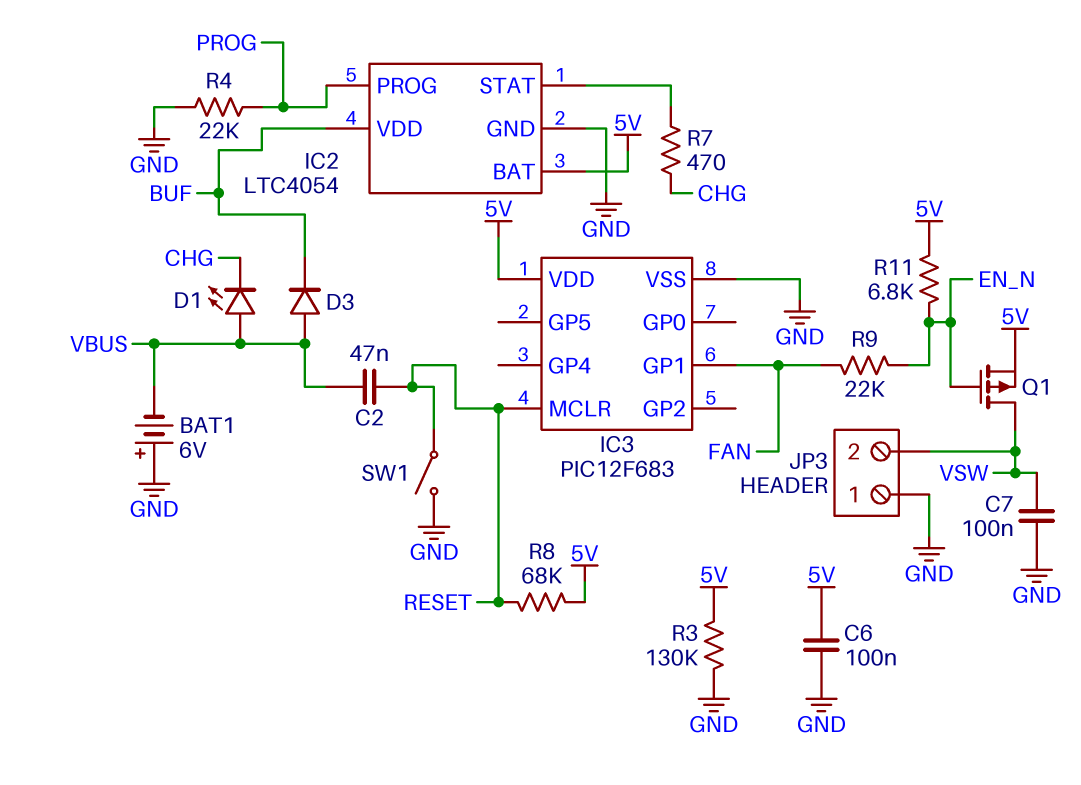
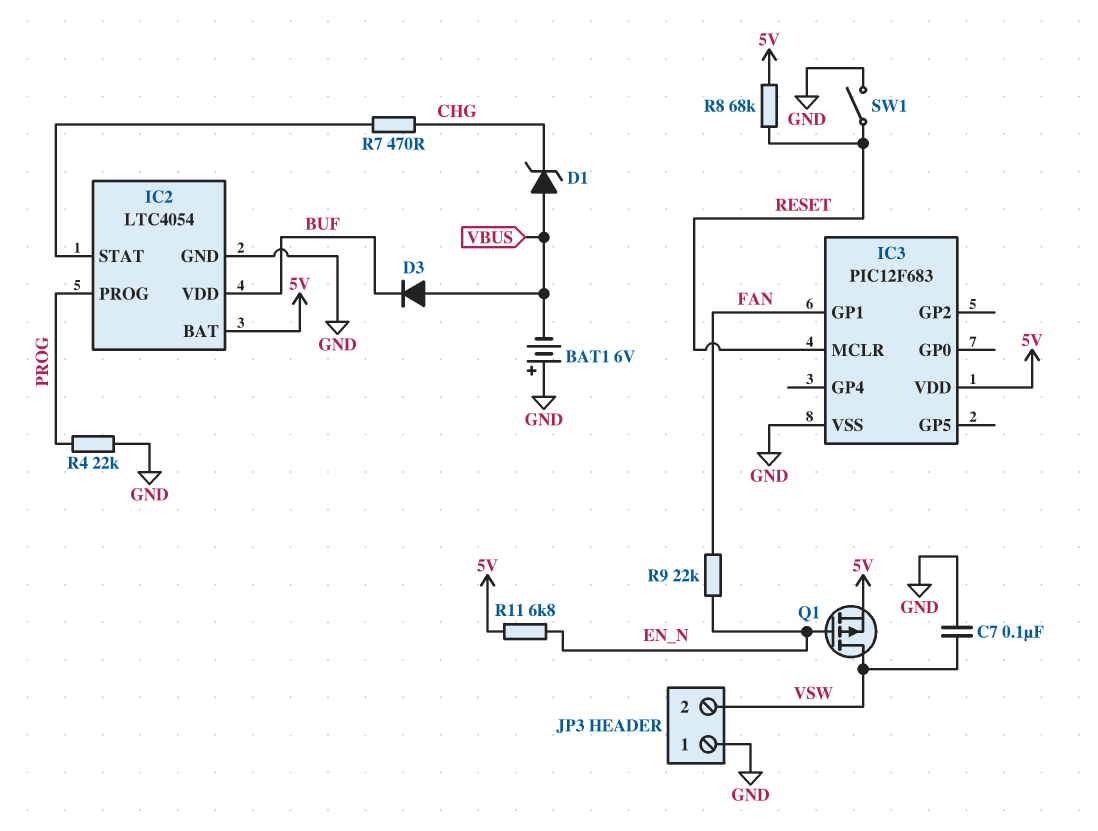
C2: 47nF (RESET, VBUS) -> none
C6: 100nF (5V, GND) -> none
D1: LED (A VBUS, K CHG) -> zener (A VBUS, K CHG)
R3: 130k (5V, GND) -> none

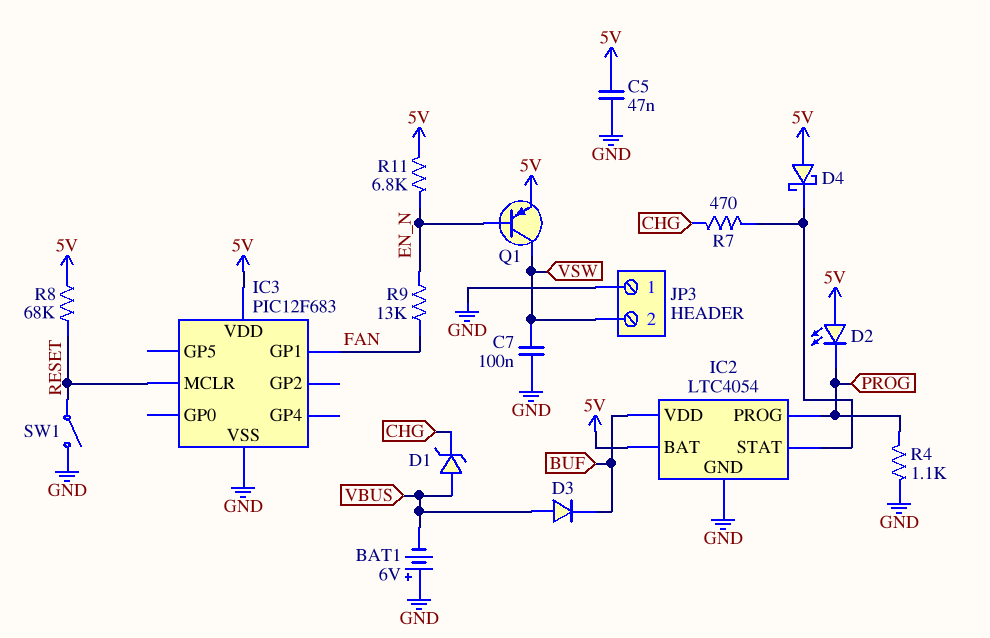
C5: none -> 47nF (5V, GND)
D2: none -> LED (A 5V, K PROG)
D4: none -> schottky (A 5V, K IC2/STAT)
Q1: PMOS (G EN_N, D VSW, S 5V) -> PNP (B EN_N, C VSW, E 5V)
R4: 22k (GND, PROG) -> 1.1k (GND, PROG)
R9: 22k (EN_N, FAN) -> 13k (EN_N, FAN)

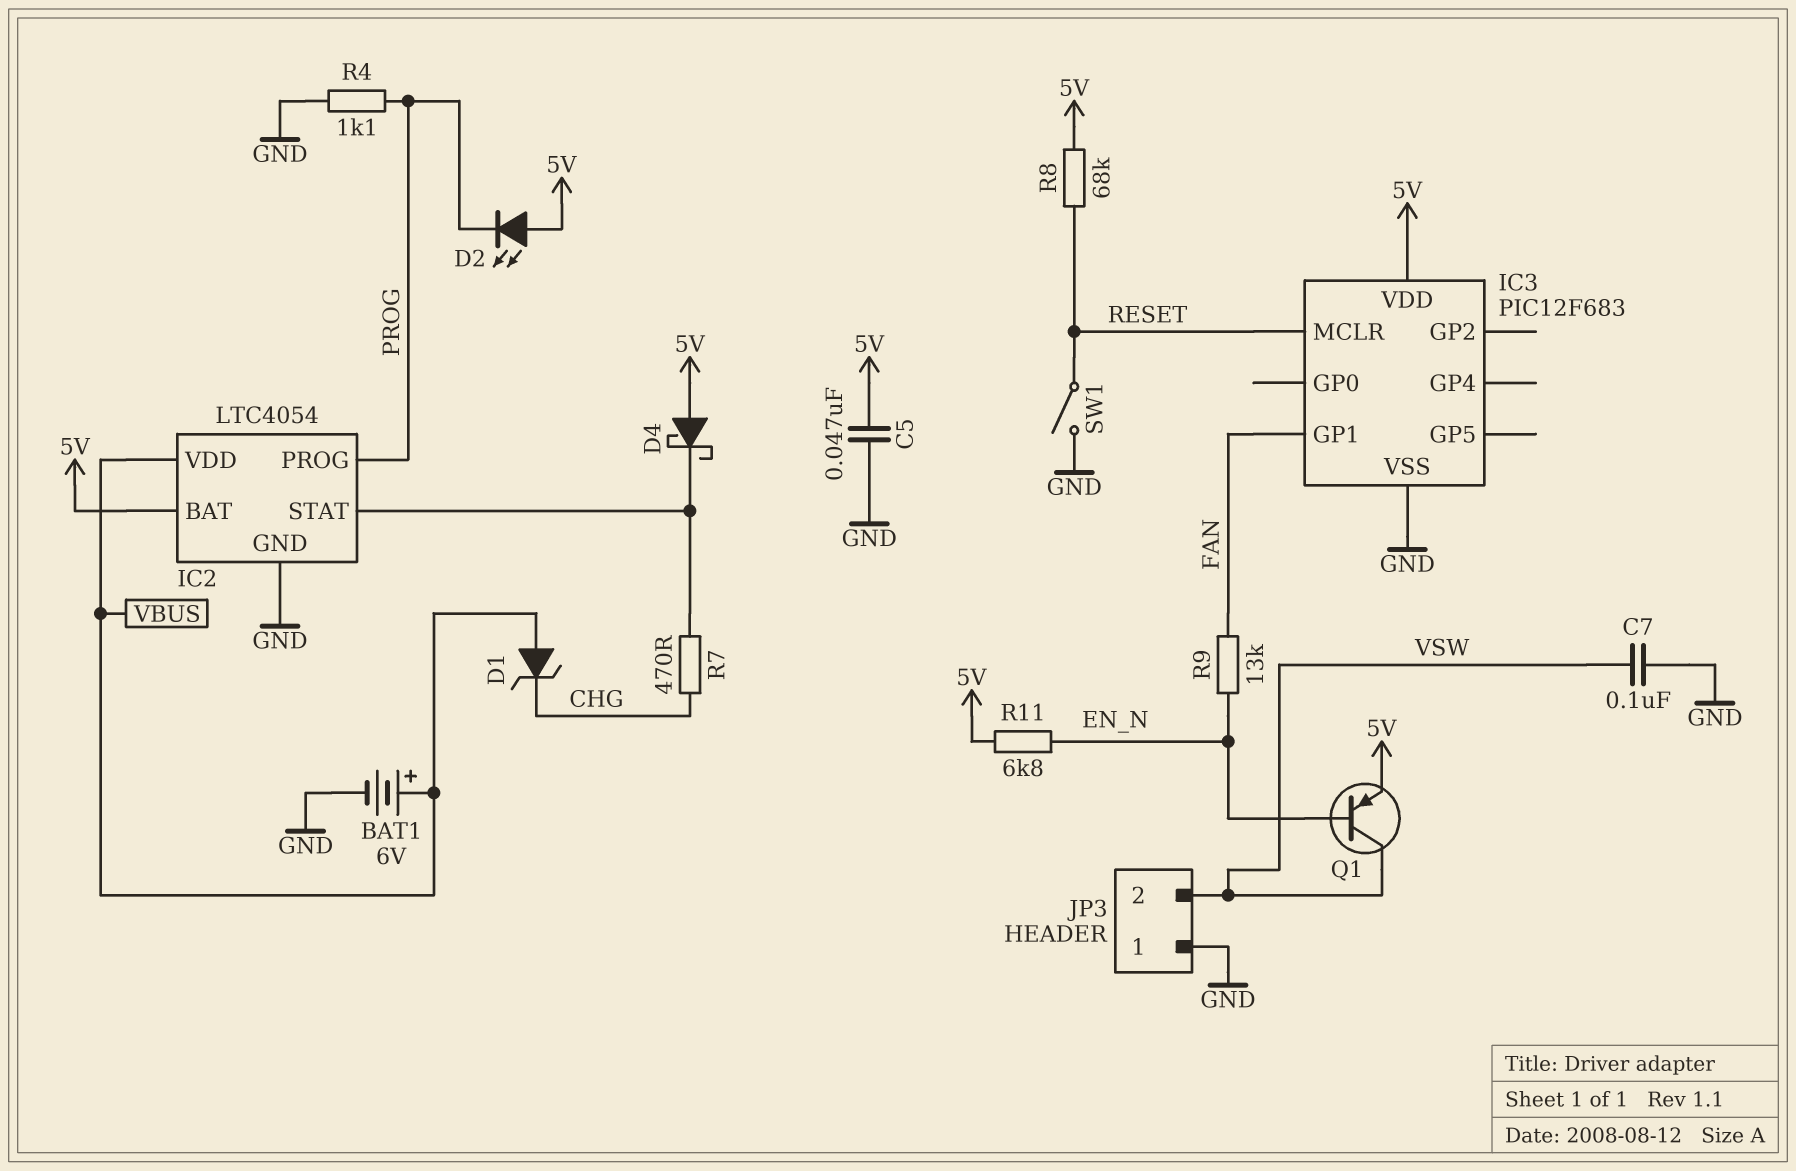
BAT1: 6V (plus GND, minus VBUS) -> 6V (plus VBUS, minus GND)
D3: diode (A VBUS, K BUF) -> none
IC2 pin VDD: BUF -> VBUS

